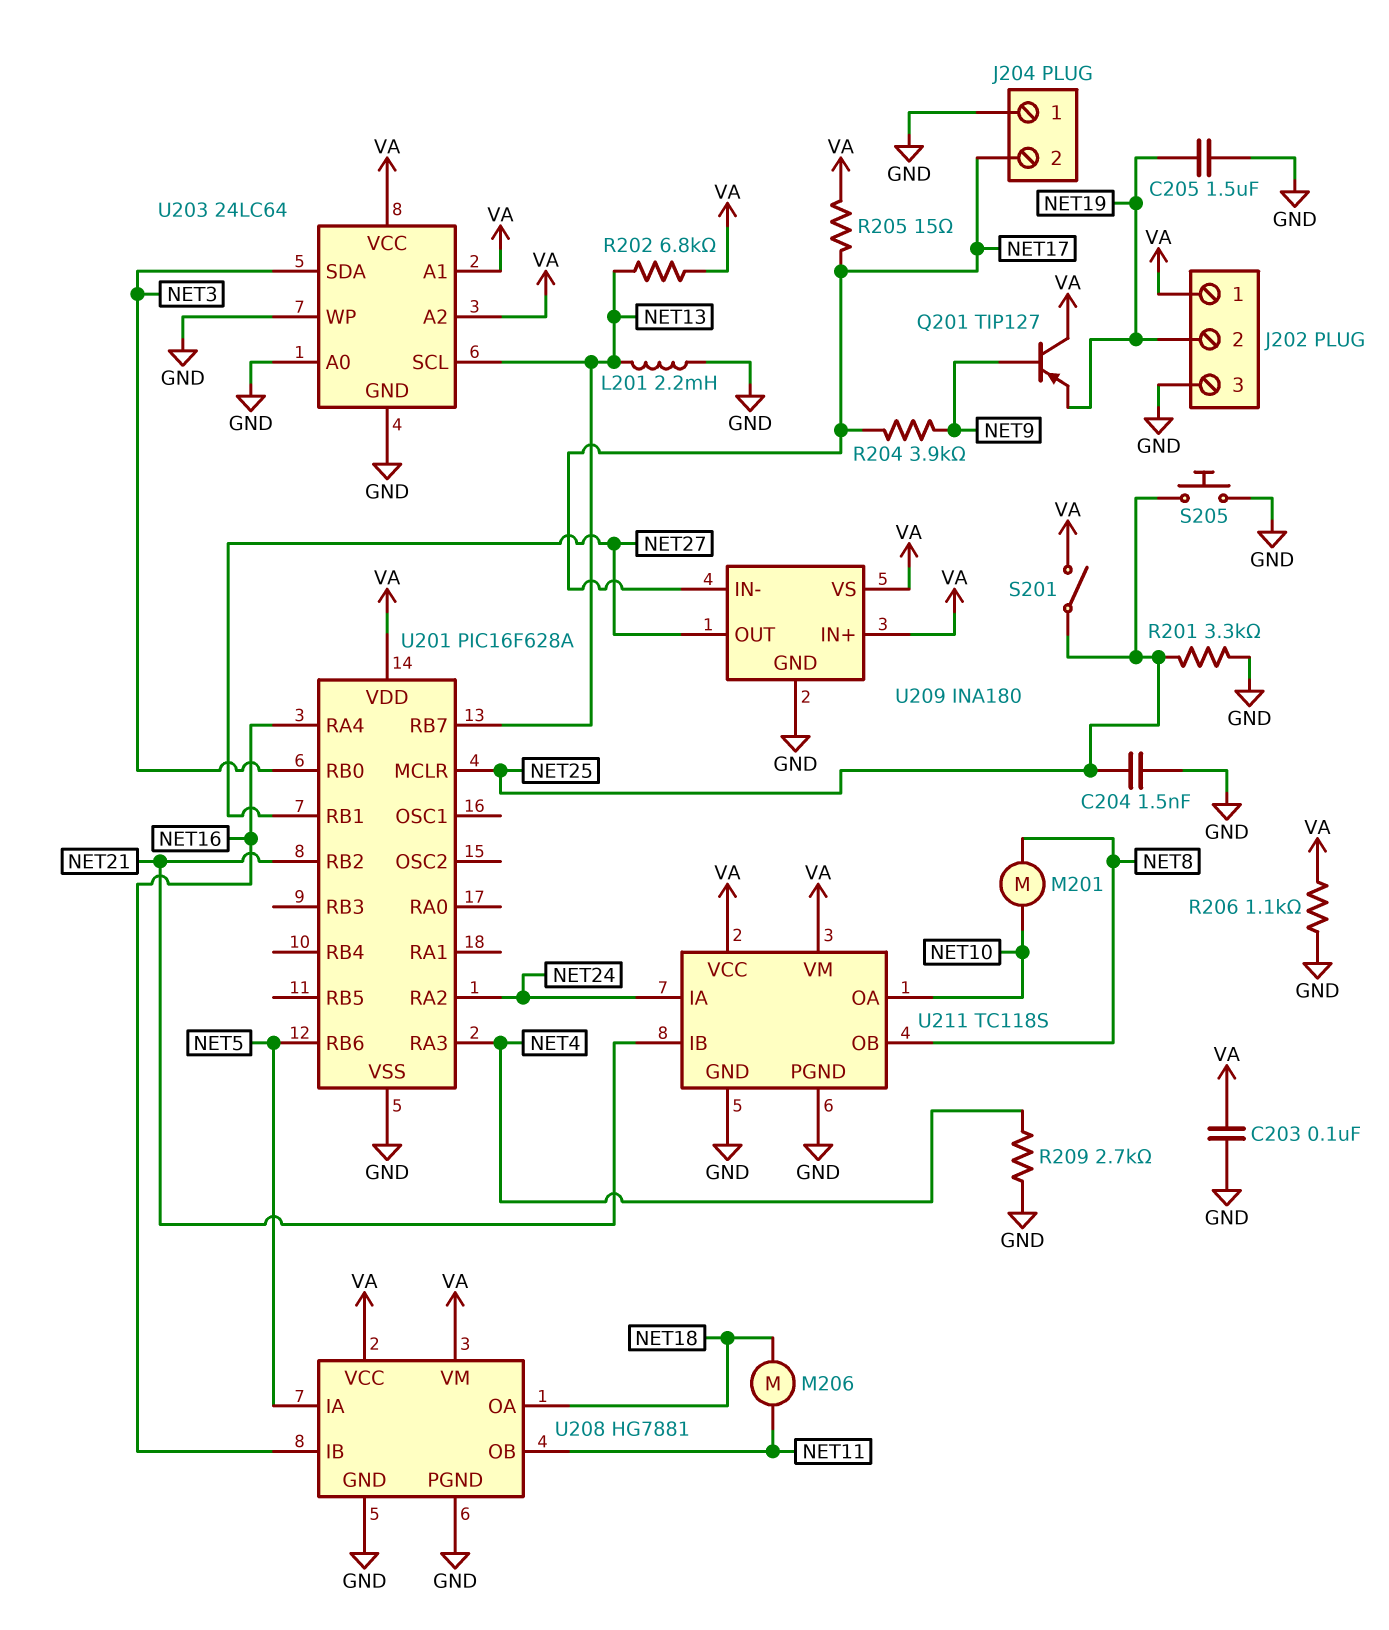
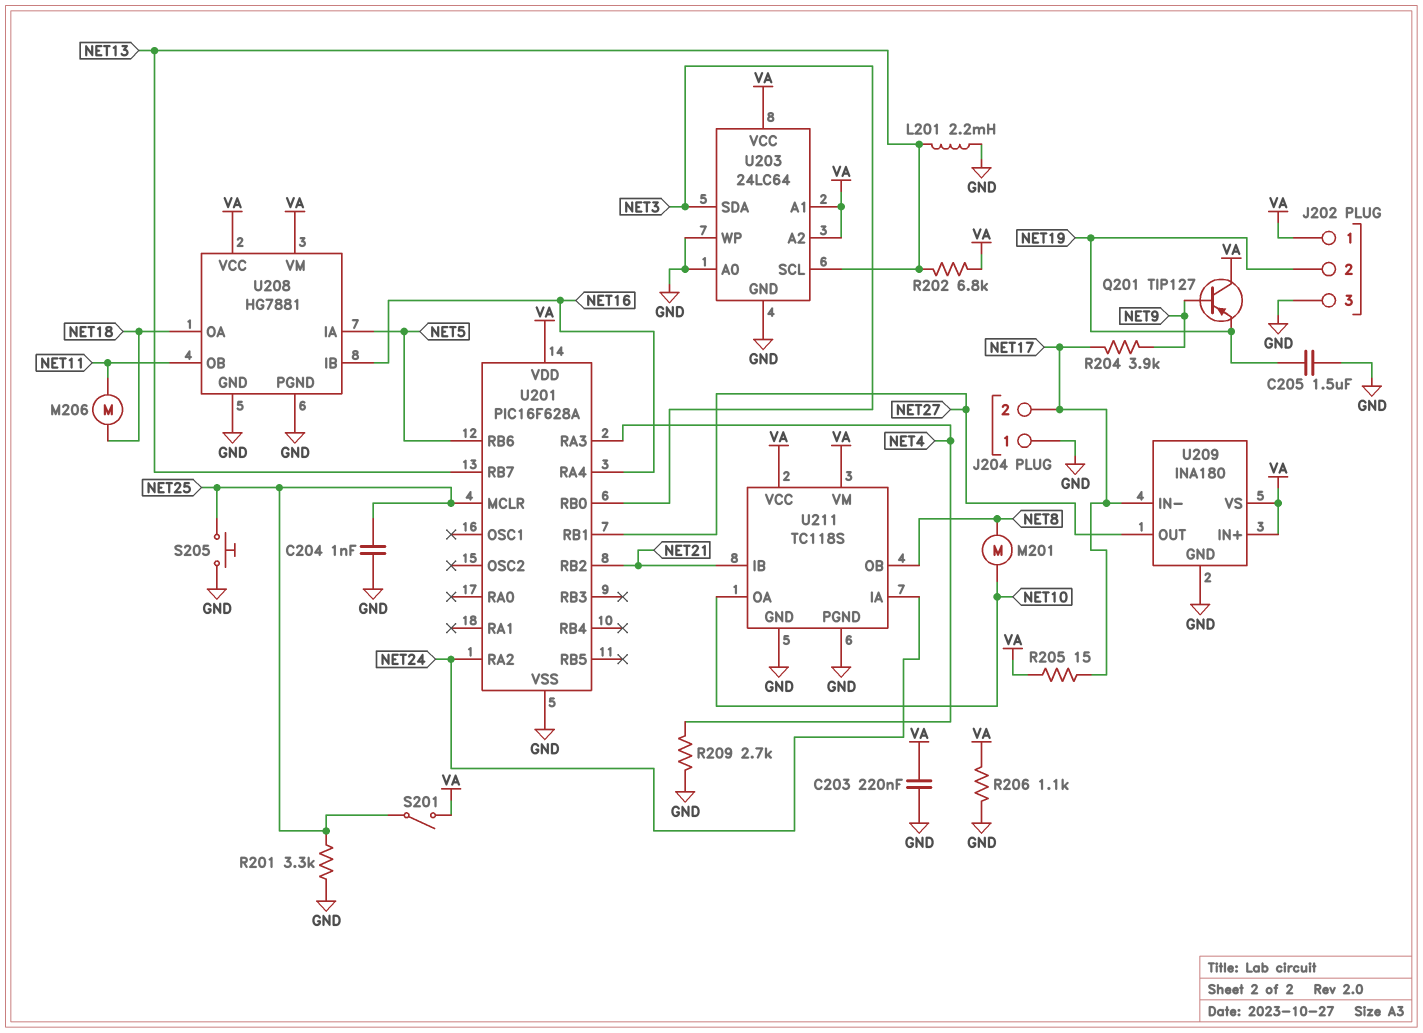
C203: 100nF (GND, VA) -> 220nF (GND, VA)
C204: 1.5nF (GND, NET25) -> 1nF (GND, NET25)

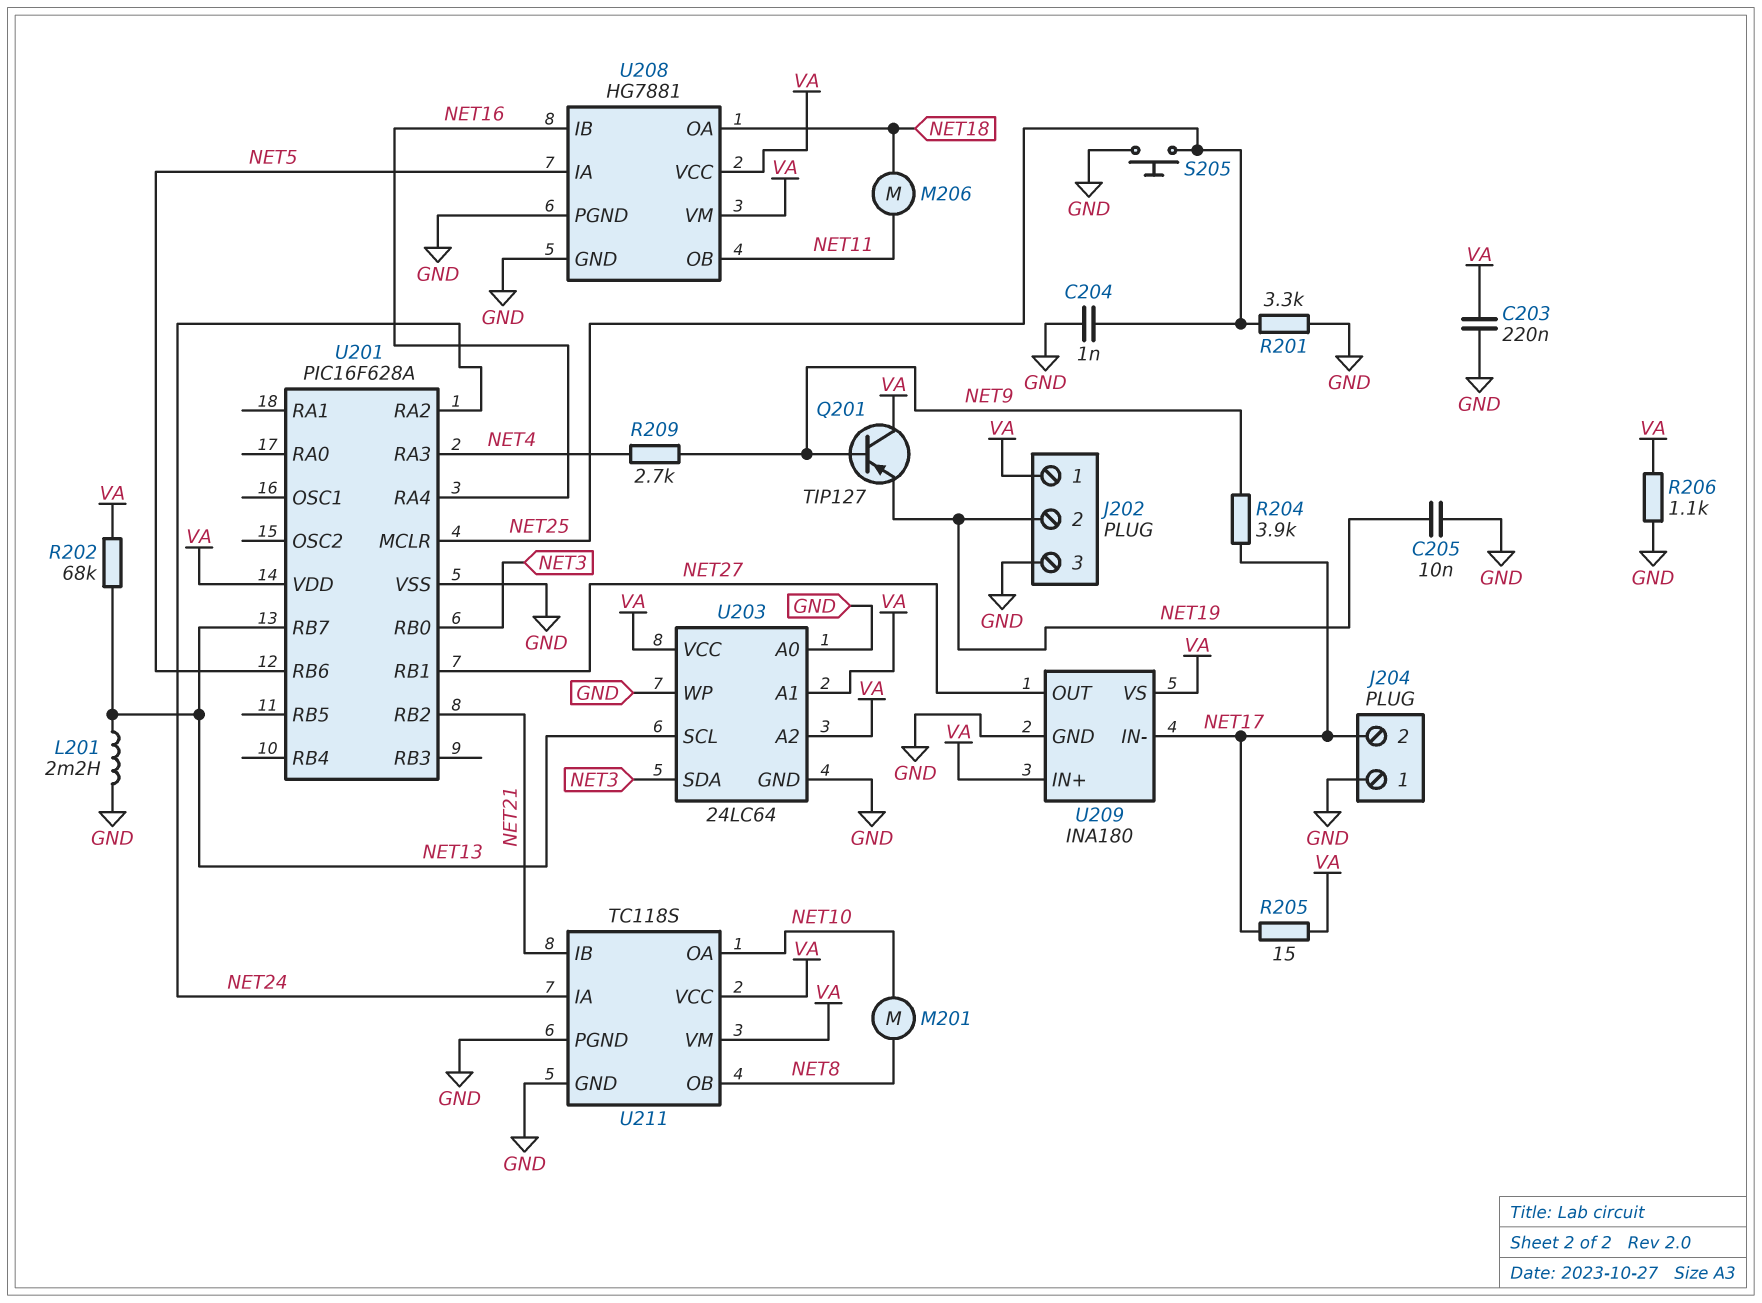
C205: 1.5uF (GND, NET19) -> 10nF (GND, NET19)
R202: 6.8k (NET13, VA) -> 68k (NET13, VA)
R209: 2.7k (GND, NET4) -> 2.7k (NET4, NET9)
S201: switch (NET25, VA) -> none

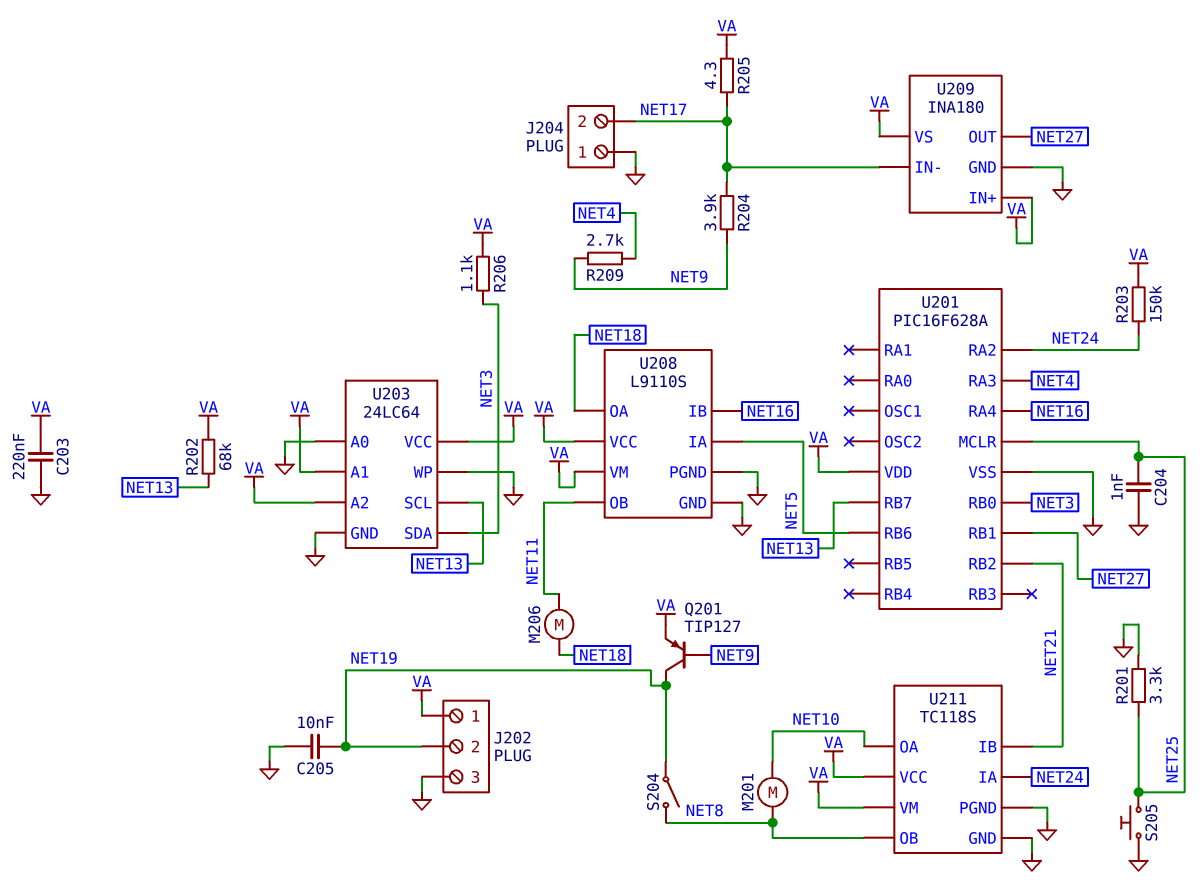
L201: 2.2mH (GND, NET13) -> none
Q201: PNP TIP127 (B NET9, C VA, E NET19) -> PNP TIP127 (B NET9, C NET19, E VA)
R203: none -> 150k (NET24, VA)
R205: 15 (NET17, VA) -> 4.3 (NET17, VA)
R206: 1.1k (GND, VA) -> 1.1k (NET3, VA)
S204: none -> switch (NET8, NET19)
U208: HG7881 -> L9110S

